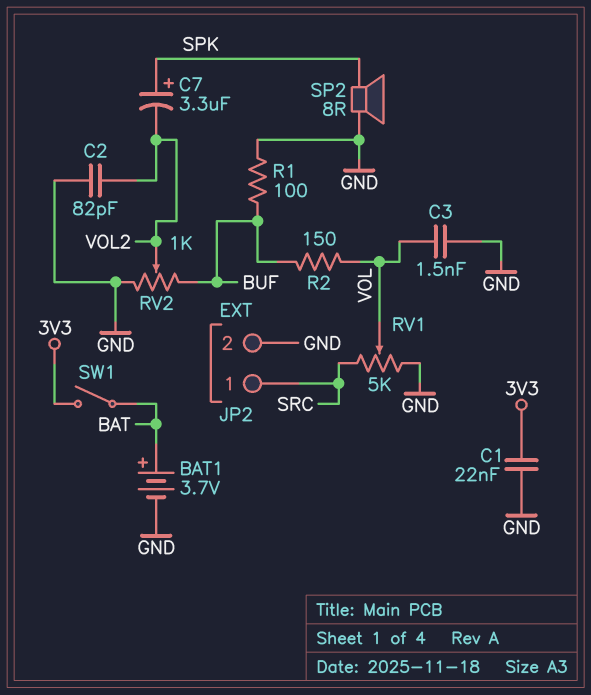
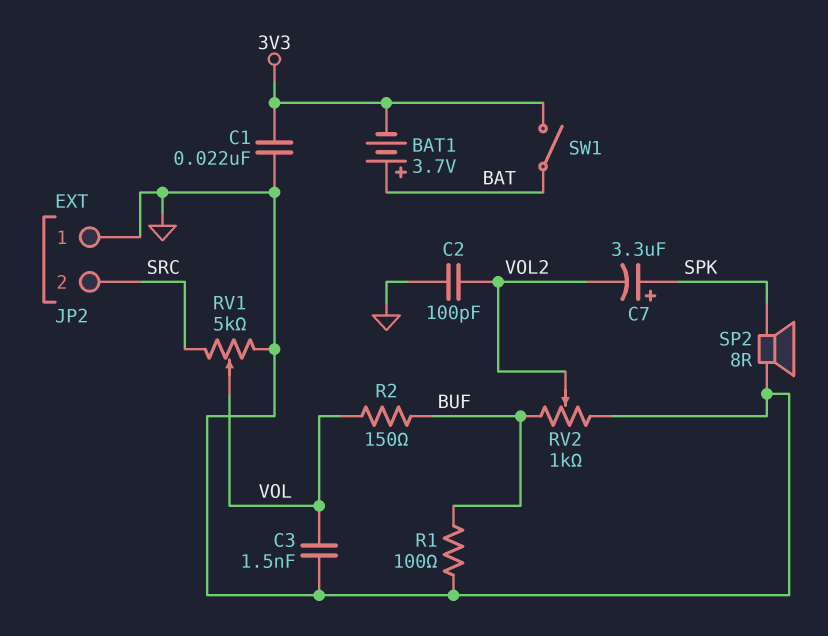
BAT1: 3.7V (plus BAT, minus GND) -> 3.7V (plus BAT, minus 3V3)
C2: 82pF (GND, VOL2) -> 100pF (GND, VOL2)
JP2 pin 1: SRC -> GND
JP2 pin 2: GND -> SRC

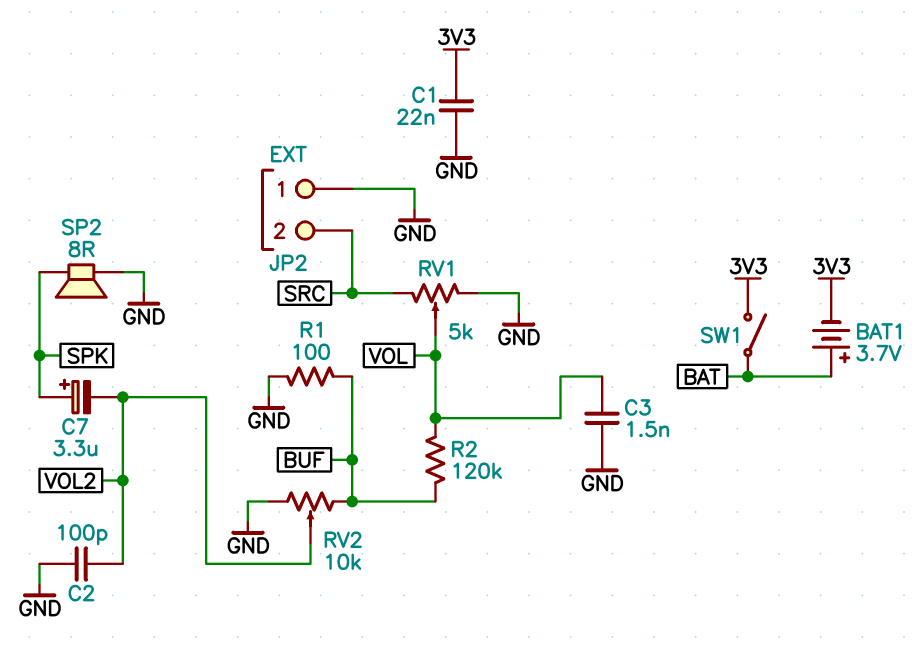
R2: 150 (BUF, VOL) -> 120k (BUF, VOL)
RV2: 1k (BUF, GND, wiper VOL2) -> 10k (BUF, GND, wiper VOL2)

